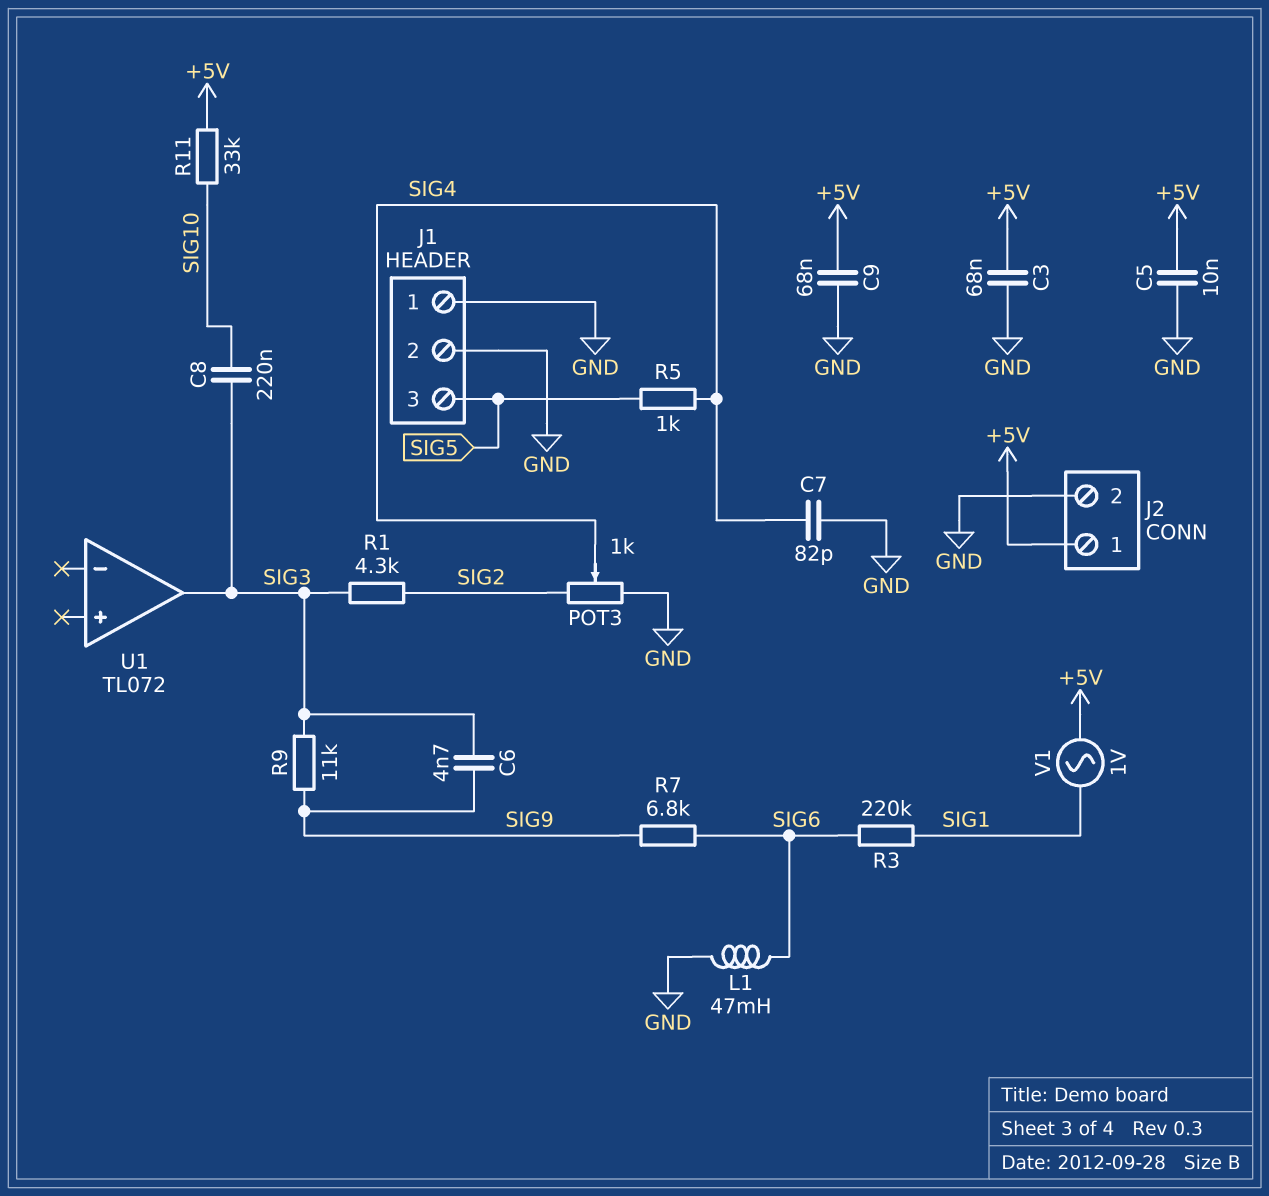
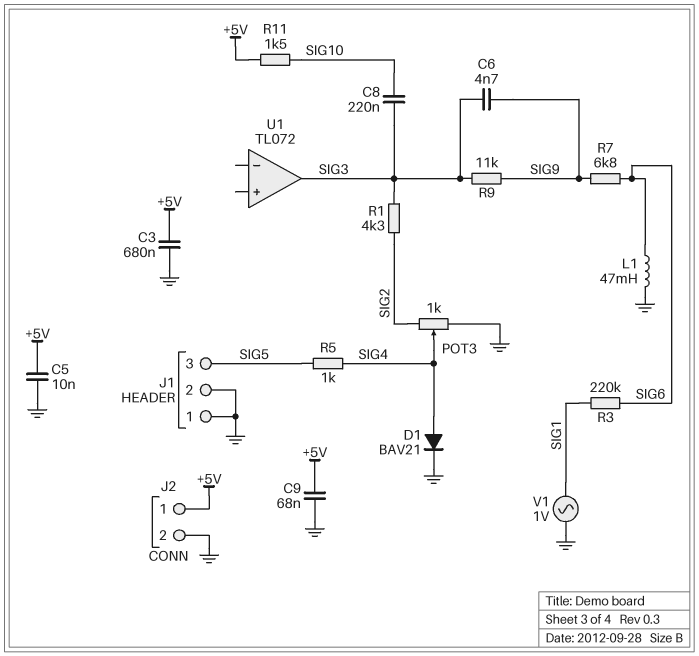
C3: 68nF (+5V, GND) -> 680nF (+5V, GND)
C7: 82pF (GND, SIG4) -> none
D1: none -> diode BAV21 (A SIG4, K GND)
R11: 33k (+5V, SIG10) -> 1.5k (+5V, SIG10)
V1: AC 1V (+5V, SIG1) -> AC 1V (GND, SIG1)

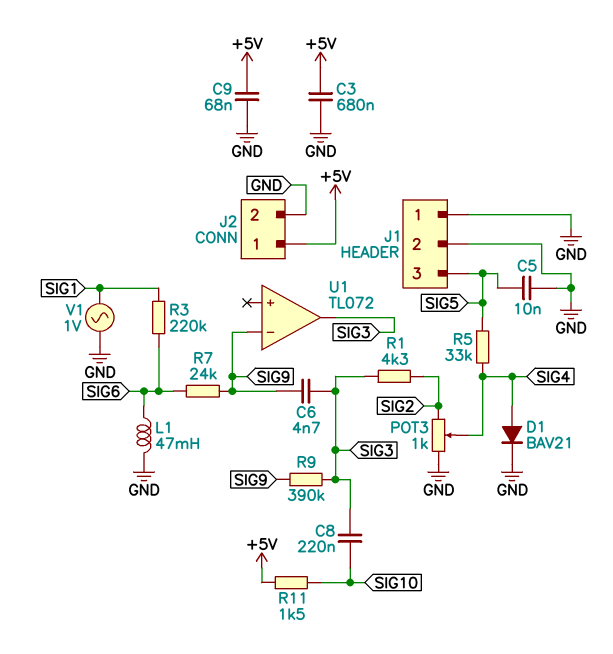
C5: 10nF (+5V, GND) -> 10nF (GND, SIG5)
R5: 1k (SIG4, SIG5) -> 33k (SIG4, SIG5)
R7: 6.8k (SIG6, SIG9) -> 24k (SIG6, SIG9)
R9: 11k (SIG3, SIG9) -> 390k (SIG3, SIG9)
U1 pin in-: none -> SIG9

